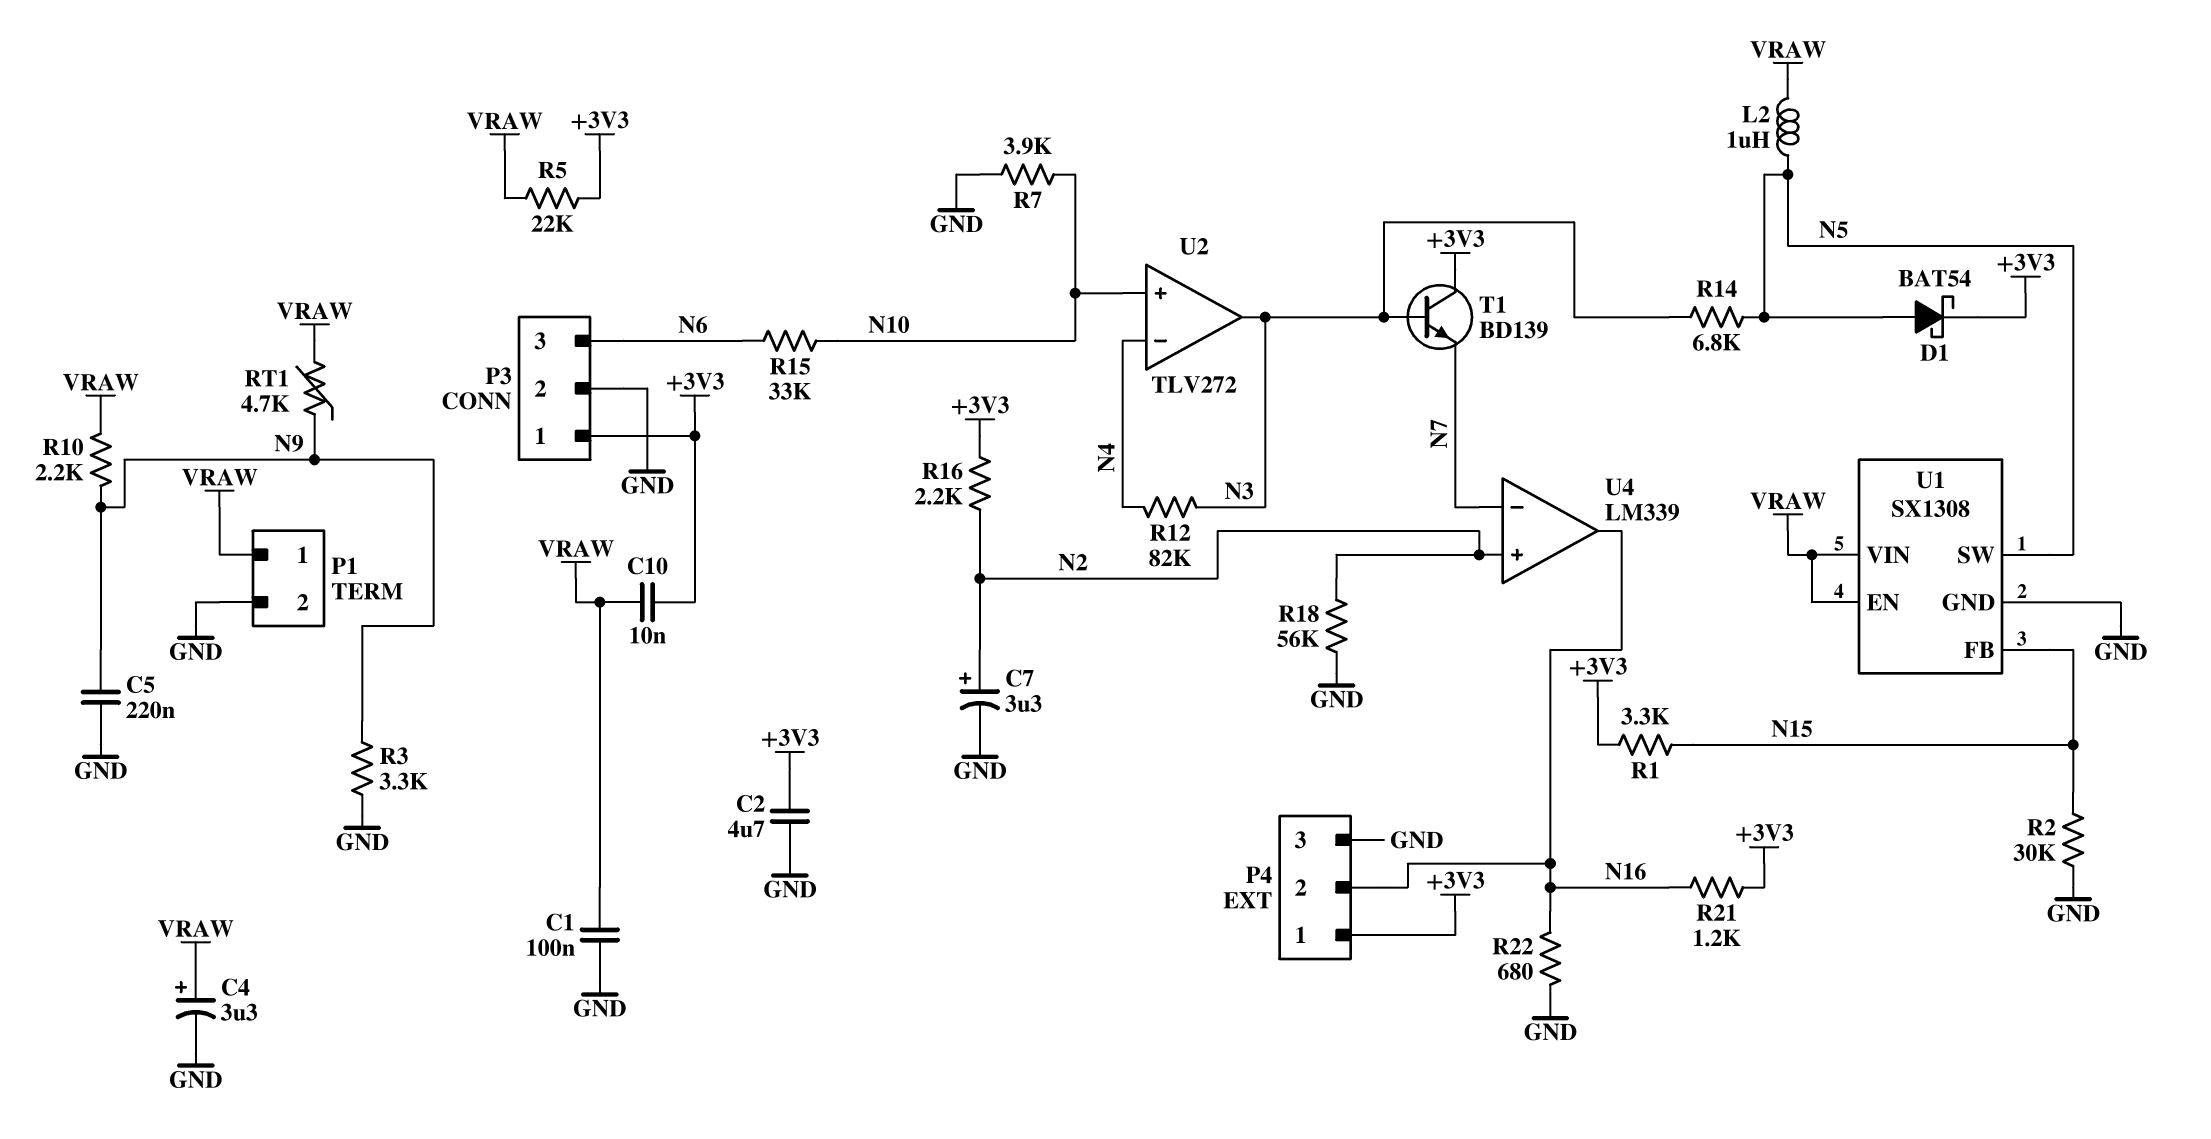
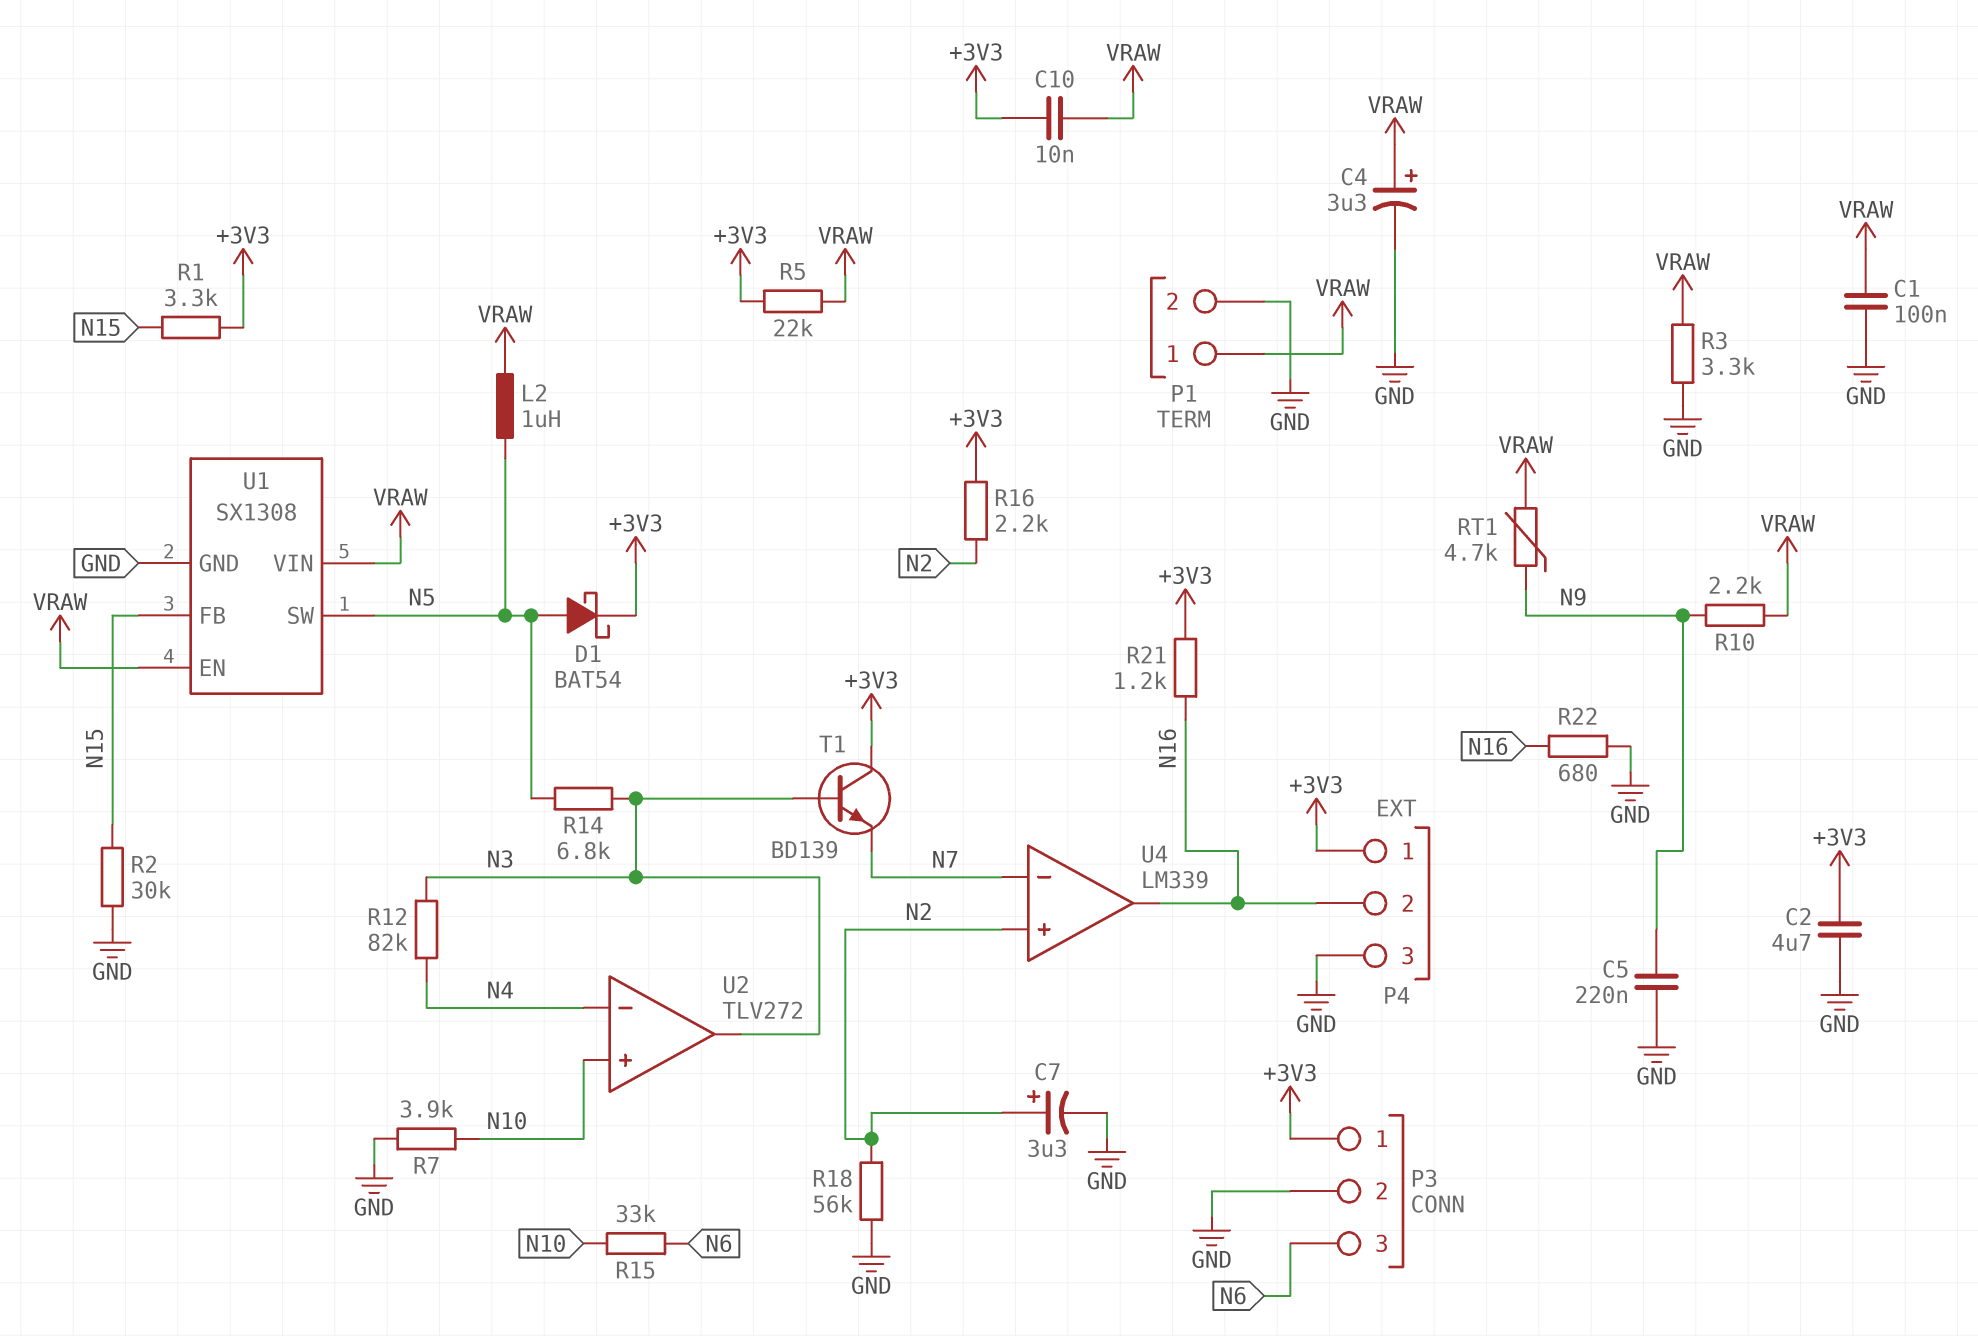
R3: 3.3k (GND, N9) -> 3.3k (GND, VRAW)

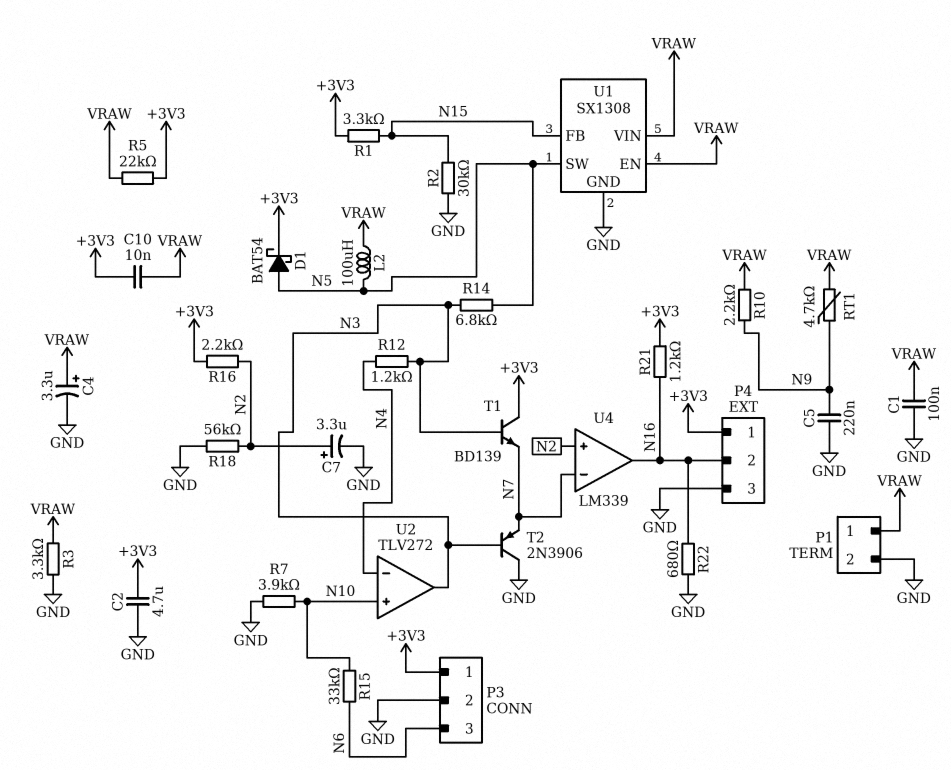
L2: 1uH (N5, VRAW) -> 100uH (N5, VRAW)
R12: 82k (N3, N4) -> 1.2k (N3, N4)
T2: none -> PNP 2N3906 (B N3, C GND, E N7)

